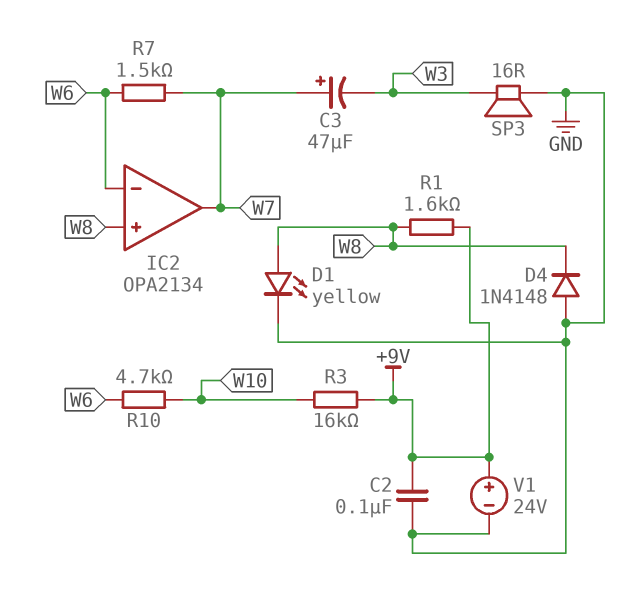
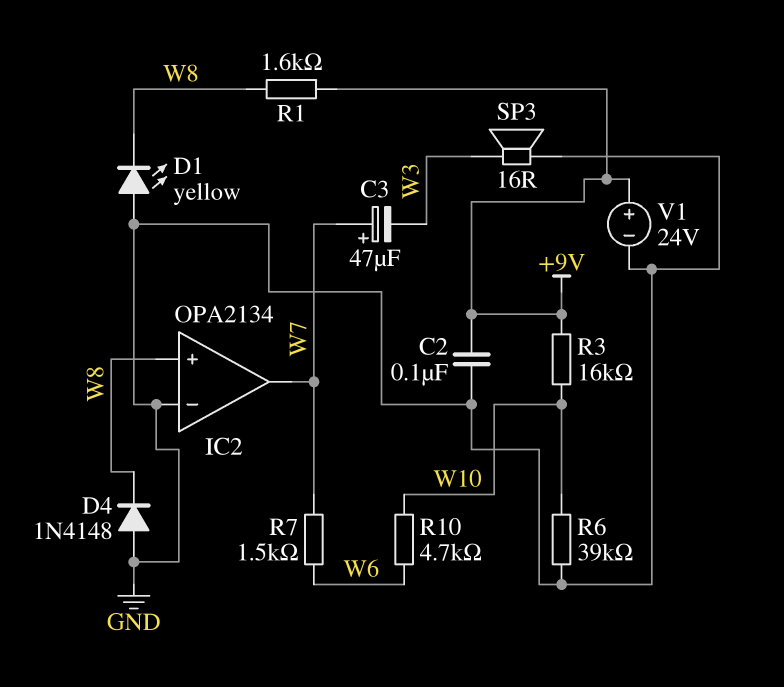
D1: LED yellow (A W8, K GND) -> LED yellow (A GND, K W8)
IC2 pin in-: W6 -> GND
R6: none -> 39k (GND, W10)

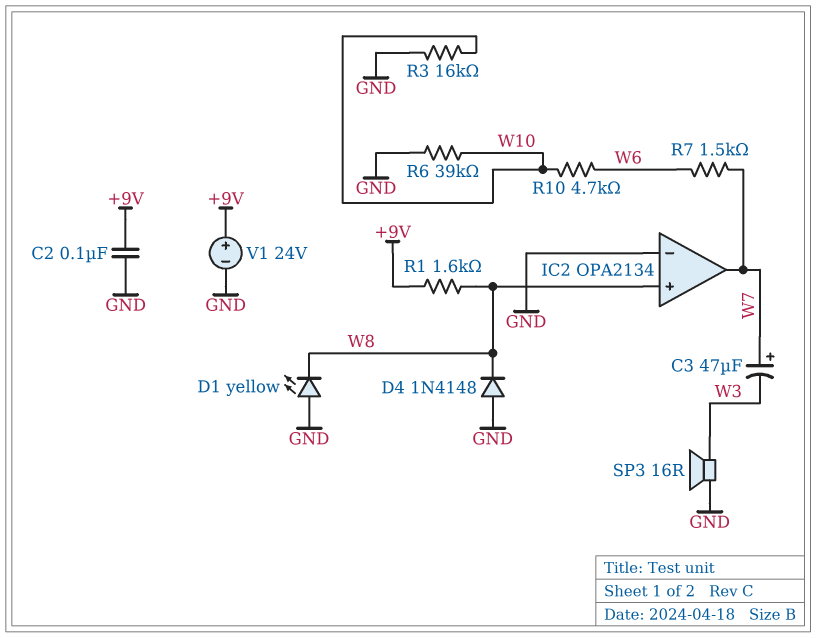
R3: 16k (+9V, W10) -> 16k (GND, W10)

